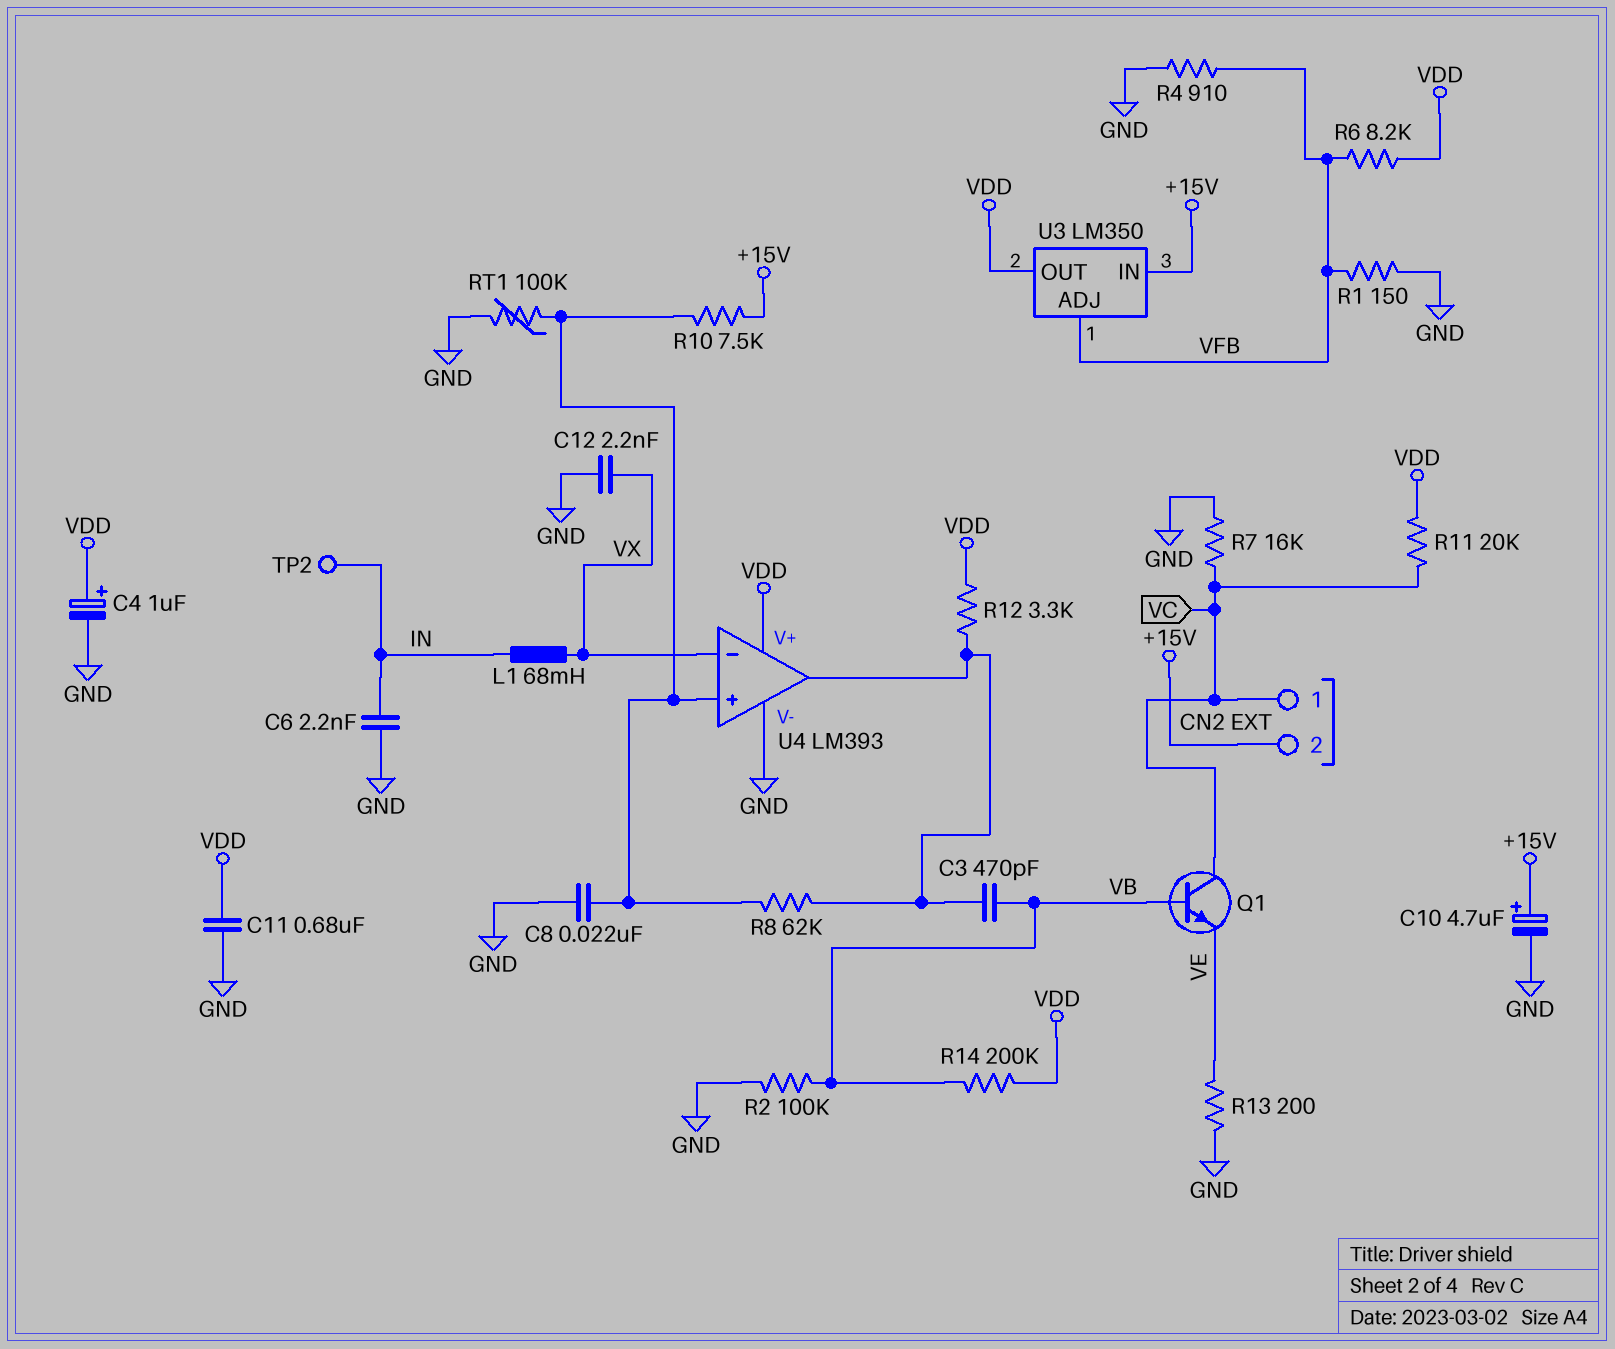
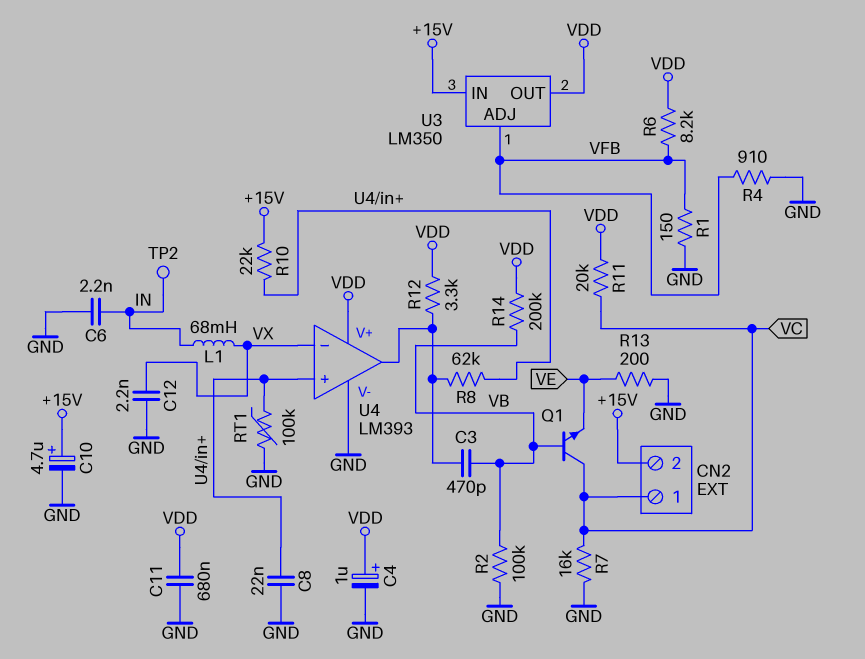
R10: 7.5k (+15V, U4/in+) -> 22k (+15V, U4/in+)

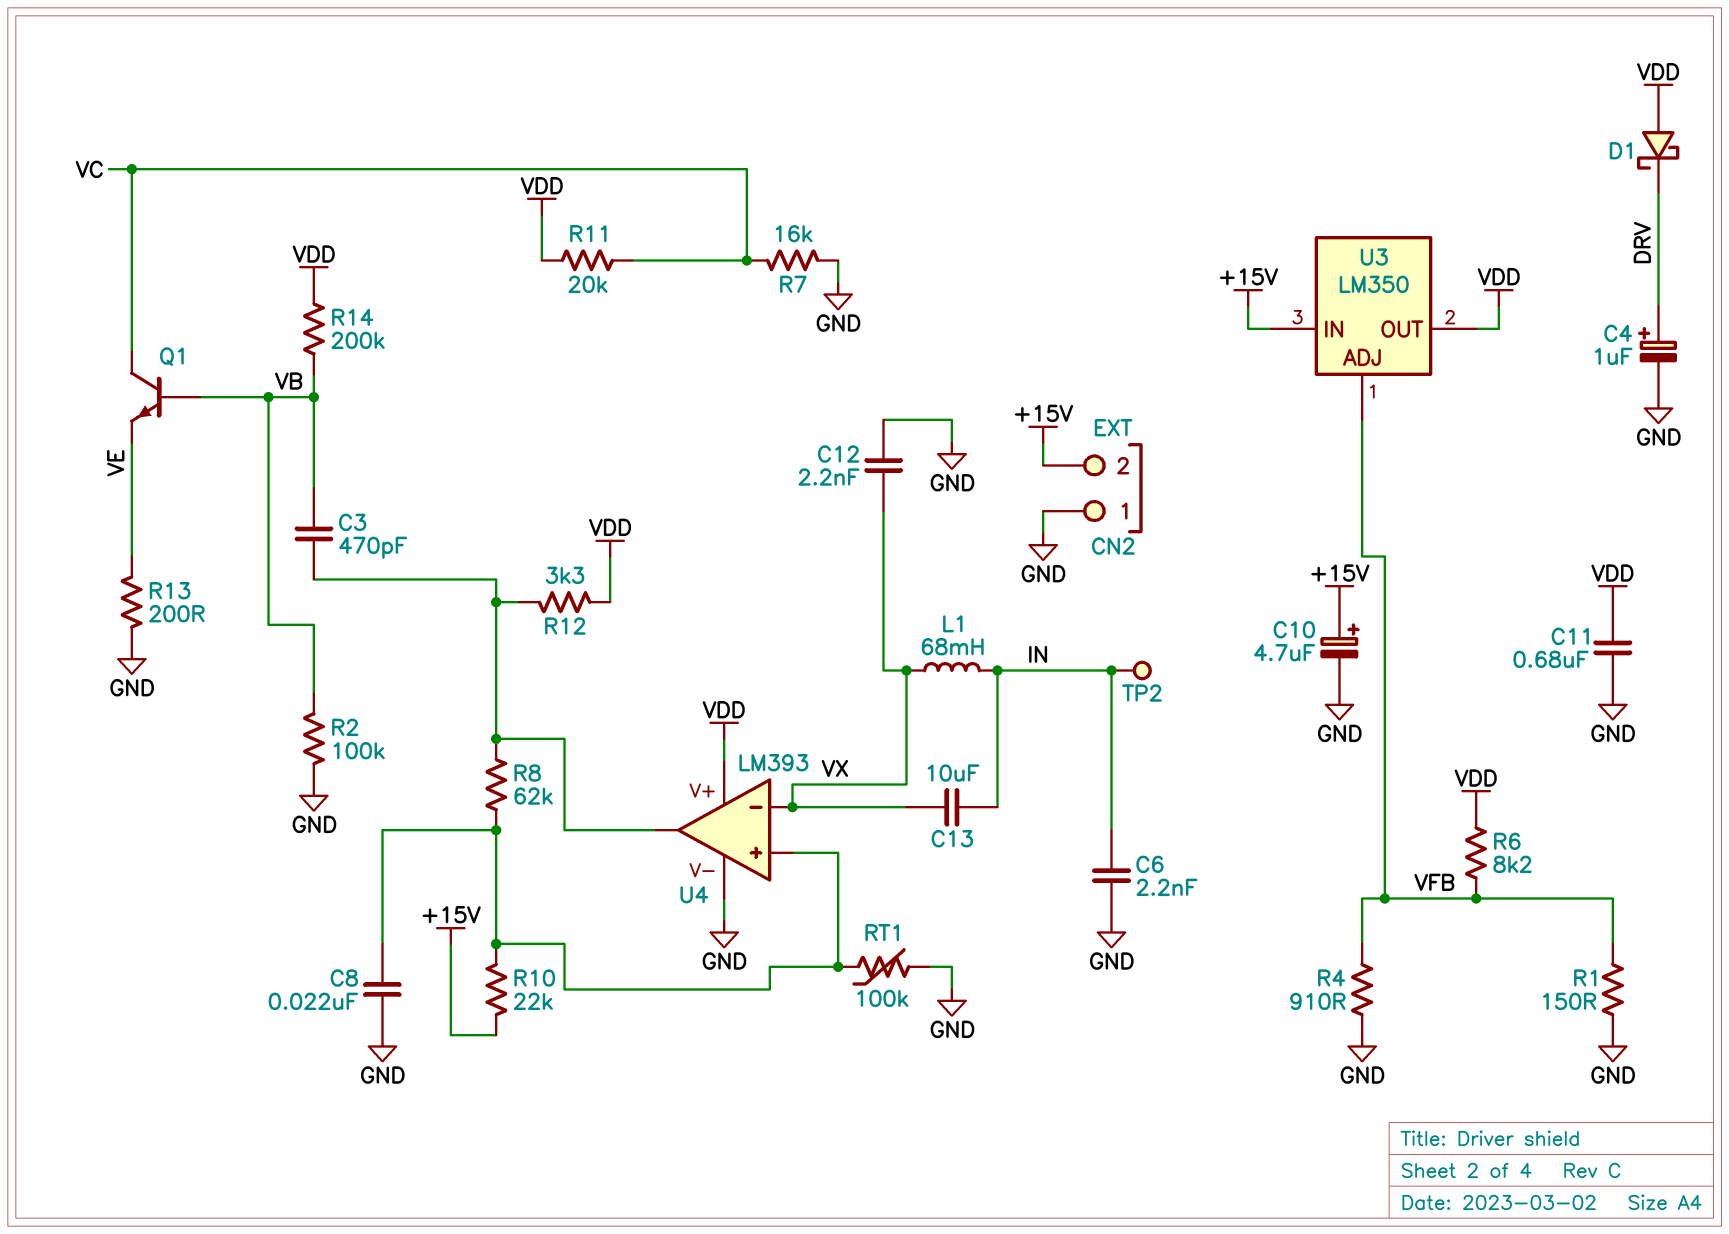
C4: 1uF (plus VDD, minus GND) -> 1uF (plus DRV, minus GND)
C13: none -> 10uF (IN, VX)
CN2 pin 1: VC -> GND
D1: none -> schottky (A VDD, K DRV)

